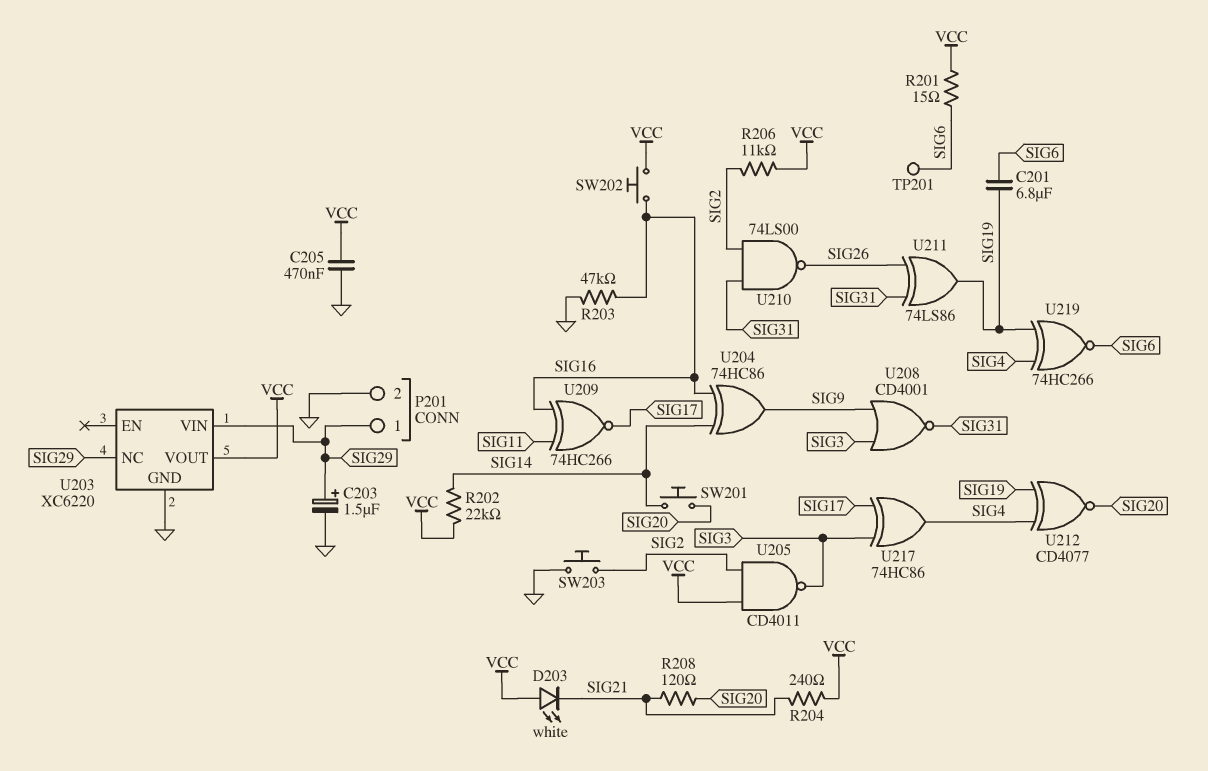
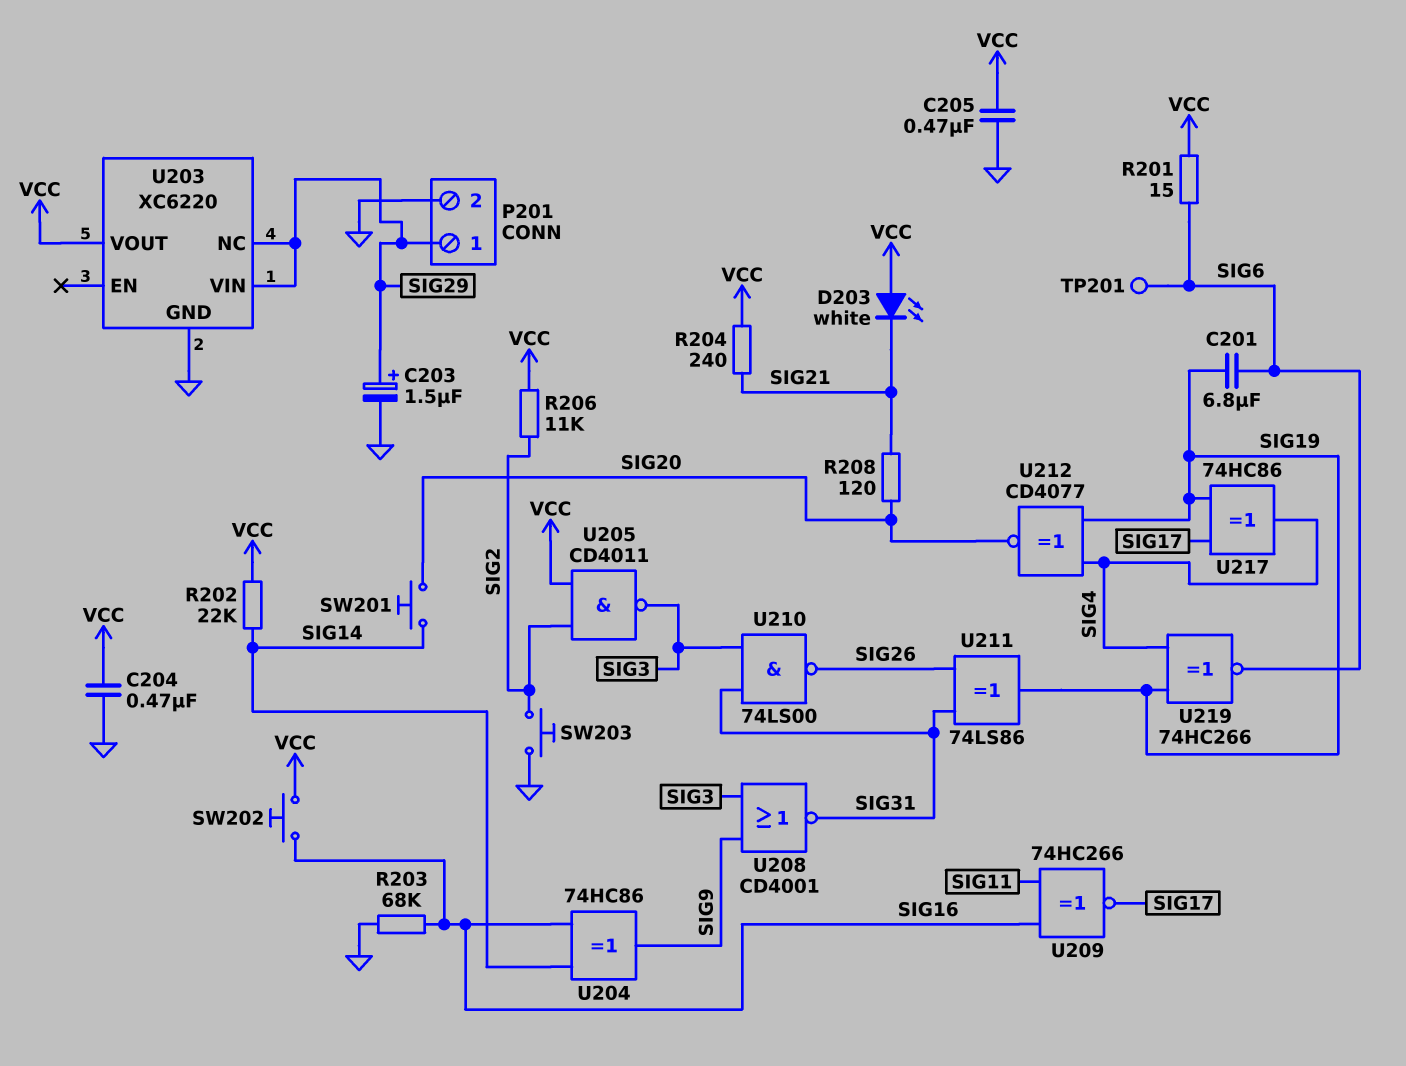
C204: none -> 470nF (GND, VCC)
R203: 47k (GND, SIG16) -> 68k (GND, SIG16)
U210: NAND 74LS00 (in SIG2, in SIG31, out SIG26) -> NAND 74LS00 (in SIG3, in SIG31, out SIG26)
U217: XOR 74HC86 (in SIG3, in SIG17, out SIG4) -> XOR 74HC86 (in SIG17, in SIG19, out SIG4)

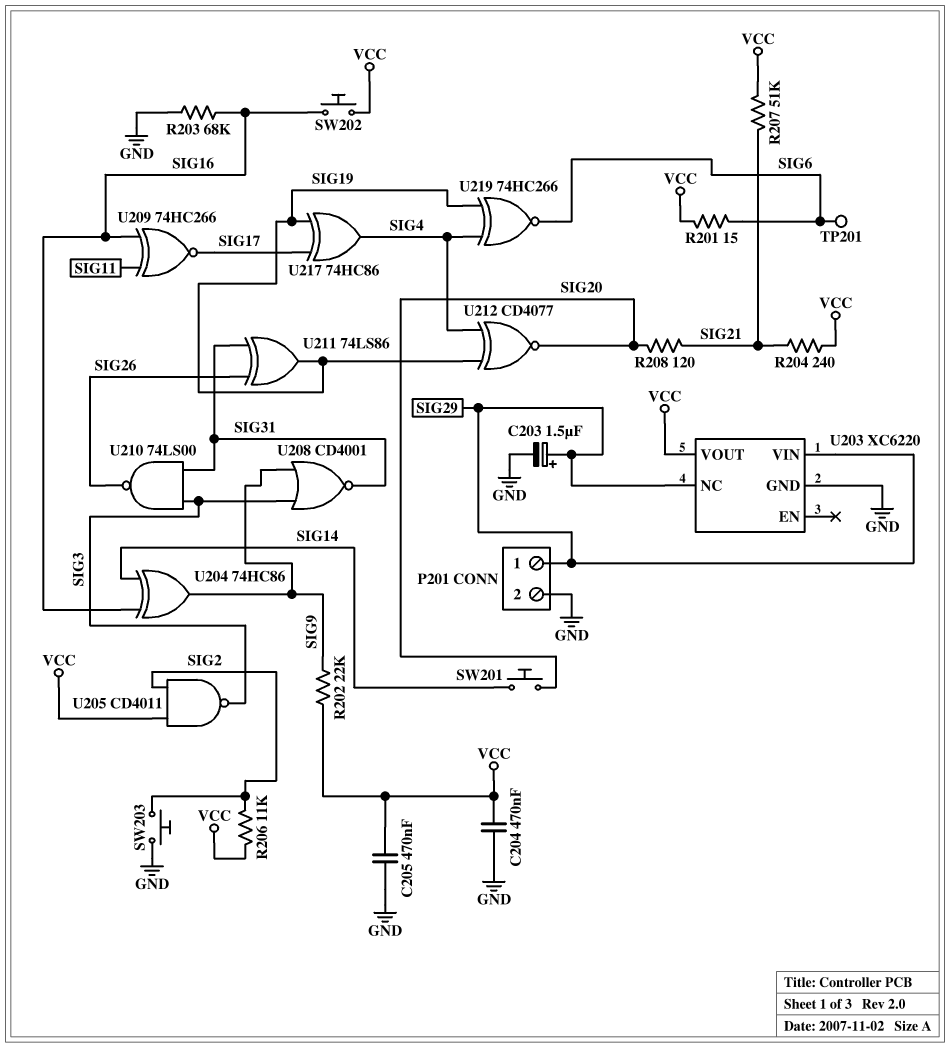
C201: 6.8uF (SIG6, SIG19) -> none
D203: LED white (A VCC, K SIG21) -> none
R202: 22k (SIG14, VCC) -> 22k (SIG9, VCC)
R207: none -> 51k (SIG21, VCC)

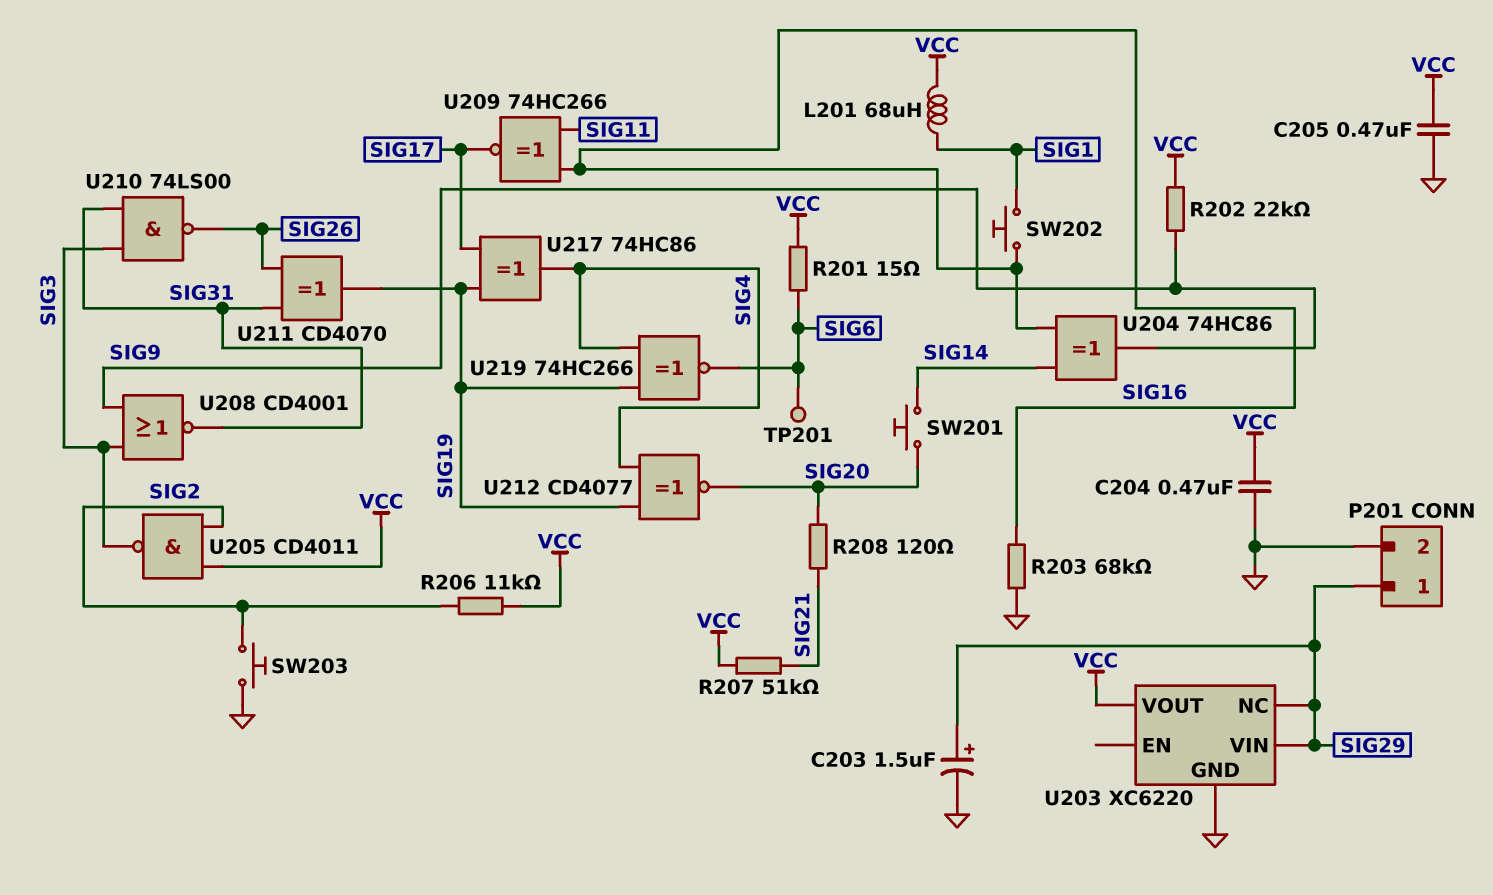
L201: none -> 68uH (SIG1, VCC)
R204: 240 (SIG21, VCC) -> none
SW202: button (SIG16, VCC) -> button (SIG1, SIG16)
U211: XOR 74LS86 (in SIG26, in SIG31, out SIG19) -> XOR CD4070 (in SIG26, in SIG31, out SIG19)

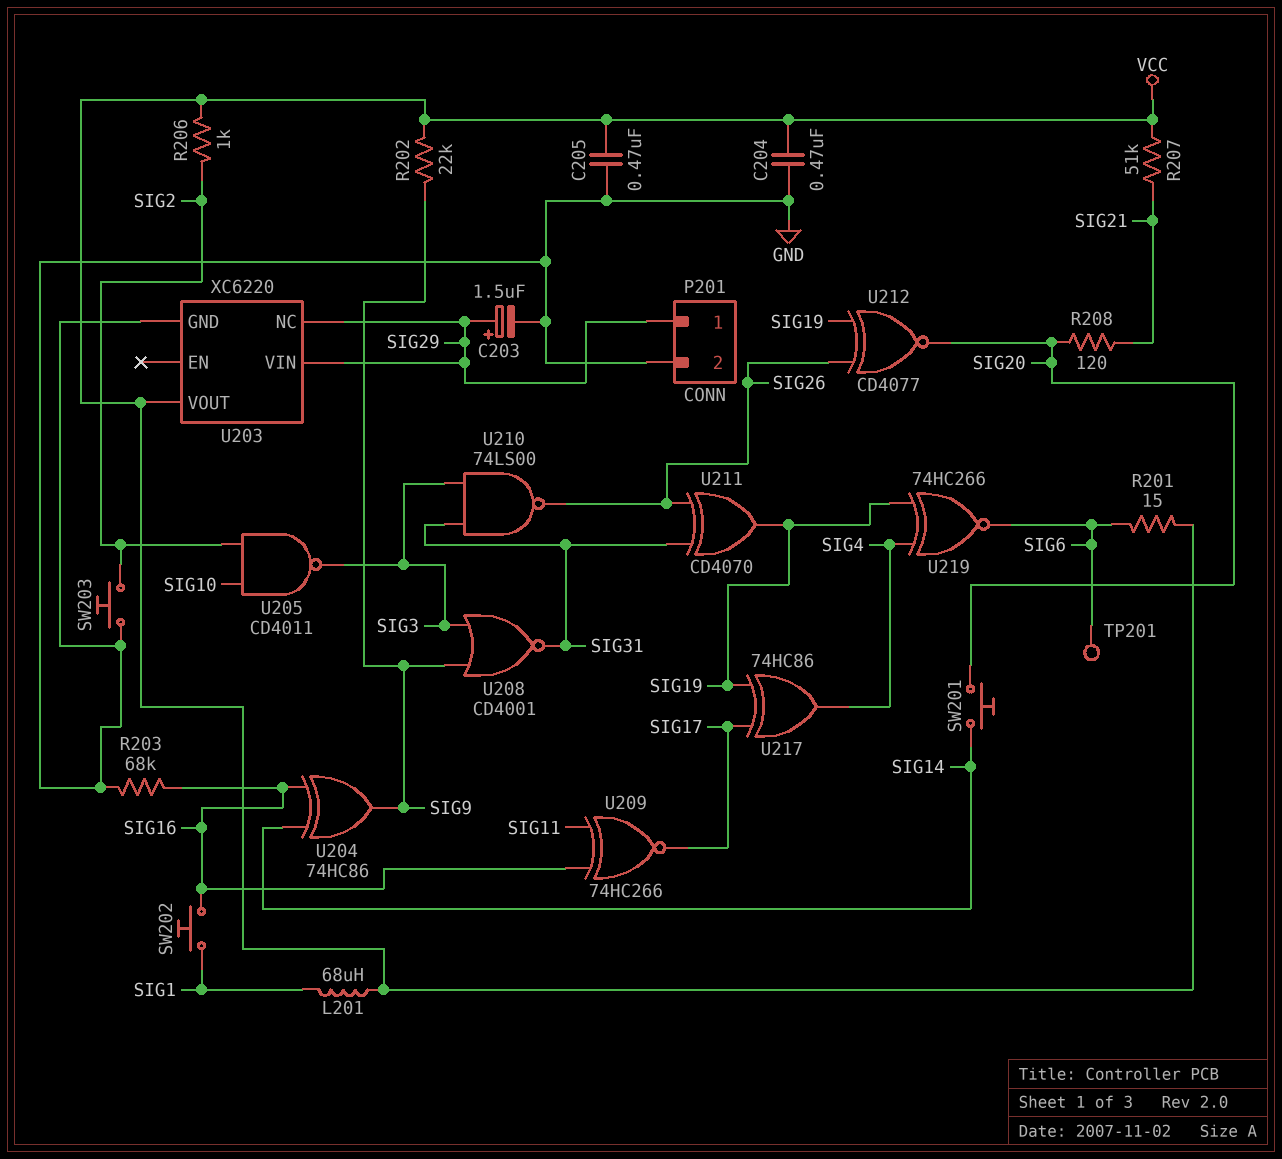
R206: 11k (SIG2, VCC) -> 1k (SIG2, VCC)
U205: NAND CD4011 (in SIG2, in VCC, out SIG3) -> NAND CD4011 (in SIG2, in SIG10, out SIG3)
U212: XNOR CD4077 (in SIG4, in SIG19, out SIG20) -> XNOR CD4077 (in SIG19, in SIG26, out SIG20)

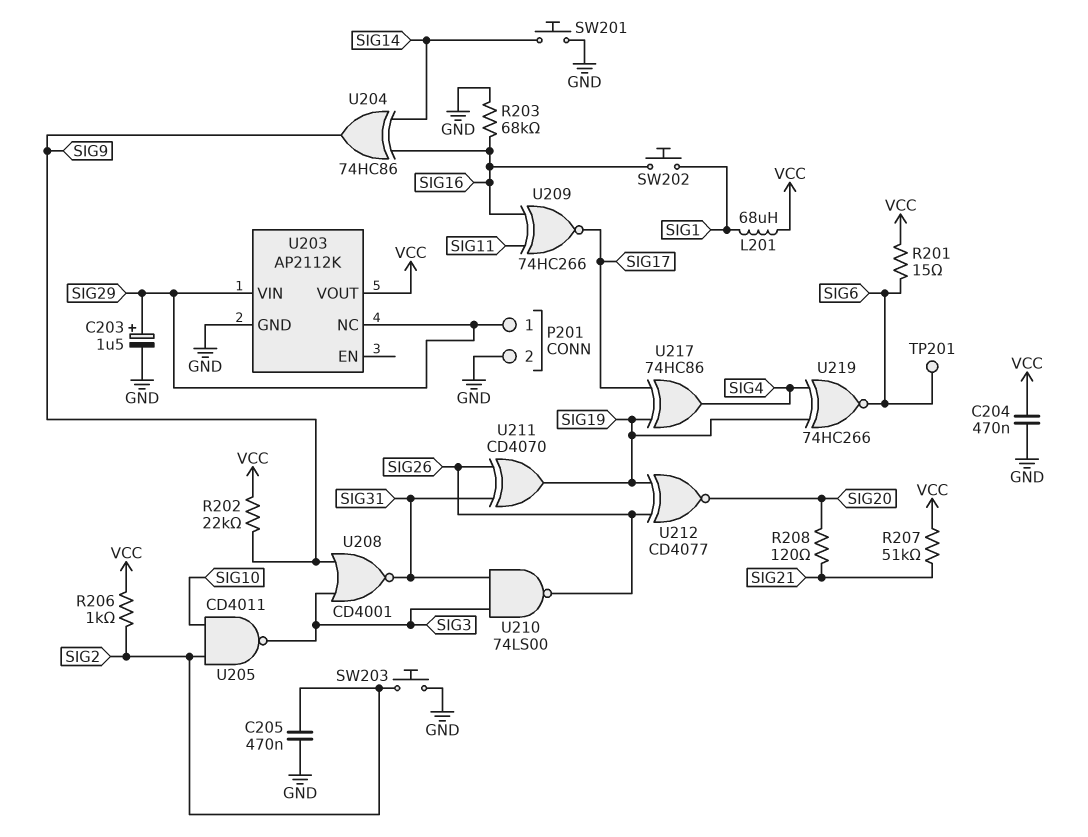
C205: 470nF (GND, VCC) -> 470nF (GND, SIG2)
SW201: button (SIG14, SIG20) -> button (GND, SIG14)
U203: XC6220 -> AP2112K

